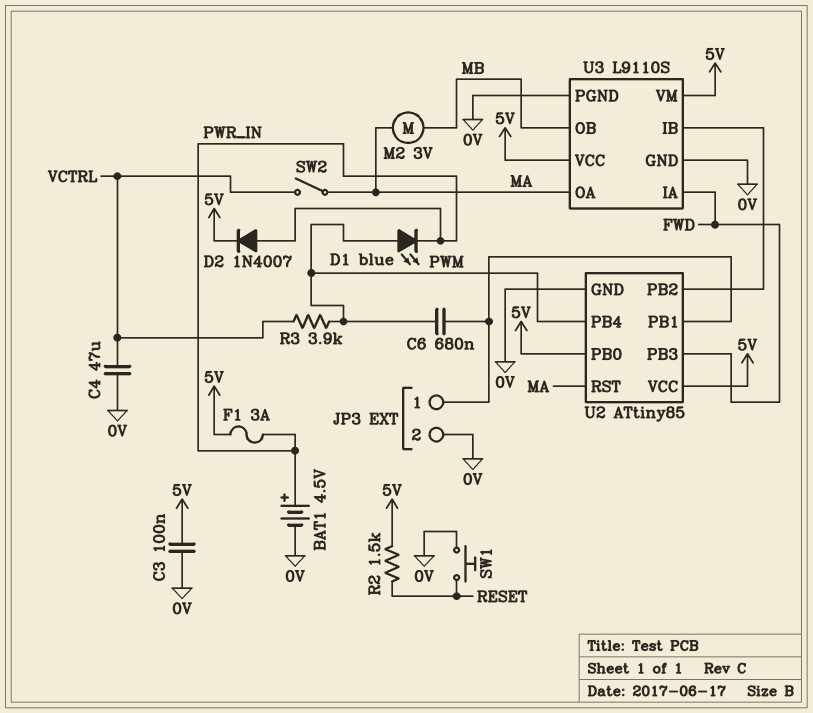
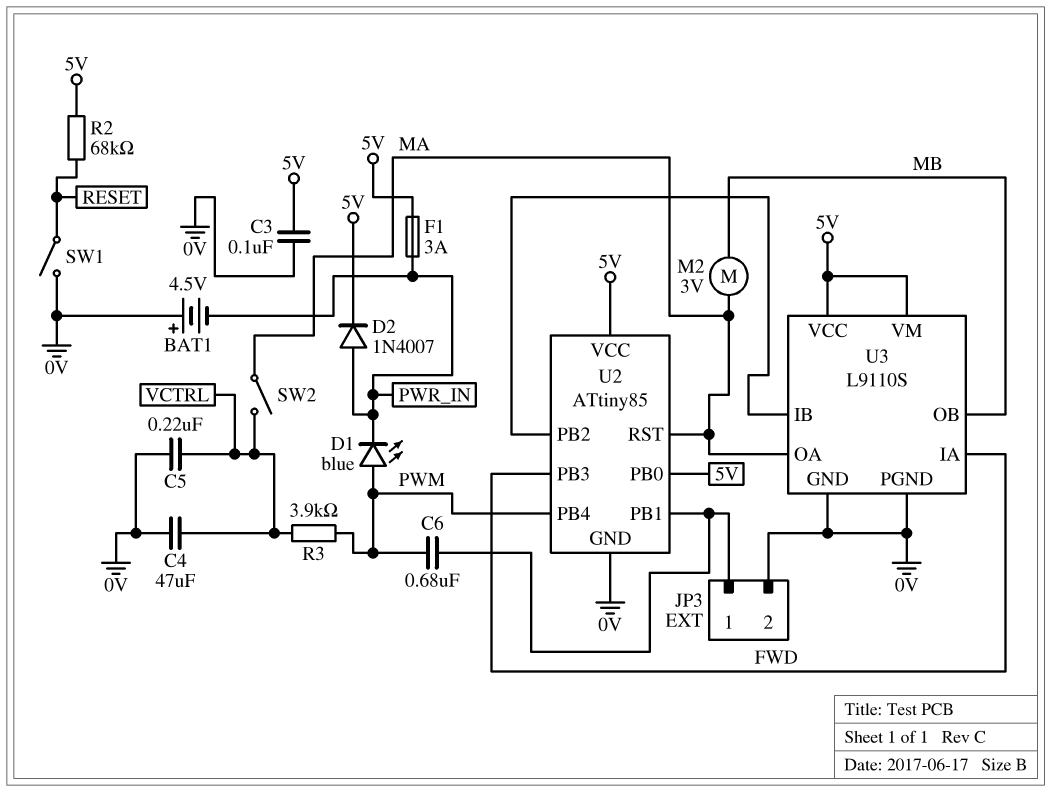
BAT1: 4.5V (plus PWR_IN, minus 0V) -> 4.5V (plus 0V, minus PWR_IN)
C5: none -> 220nF (0V, VCTRL)
R2: 1.5k (5V, RESET) -> 68k (5V, RESET)
SW1: button (0V, RESET) -> switch (0V, RESET)

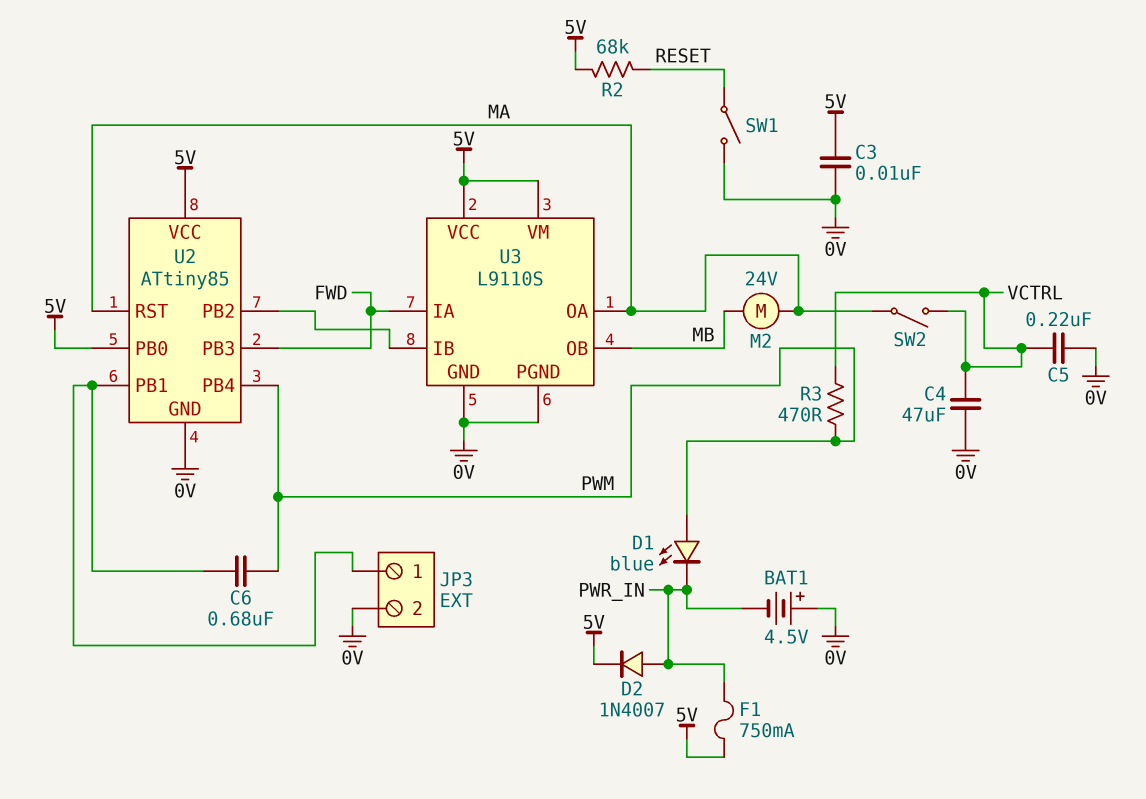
C3: 100nF (0V, 5V) -> 10nF (0V, 5V)
F1: 3A (5V, PWR_IN) -> 750mA (5V, PWR_IN)
M2: motor 3V (MA, MB) -> motor 24V (MA, MB)
R3: 3.9k (PWM, VCTRL) -> 470 (PWM, VCTRL)

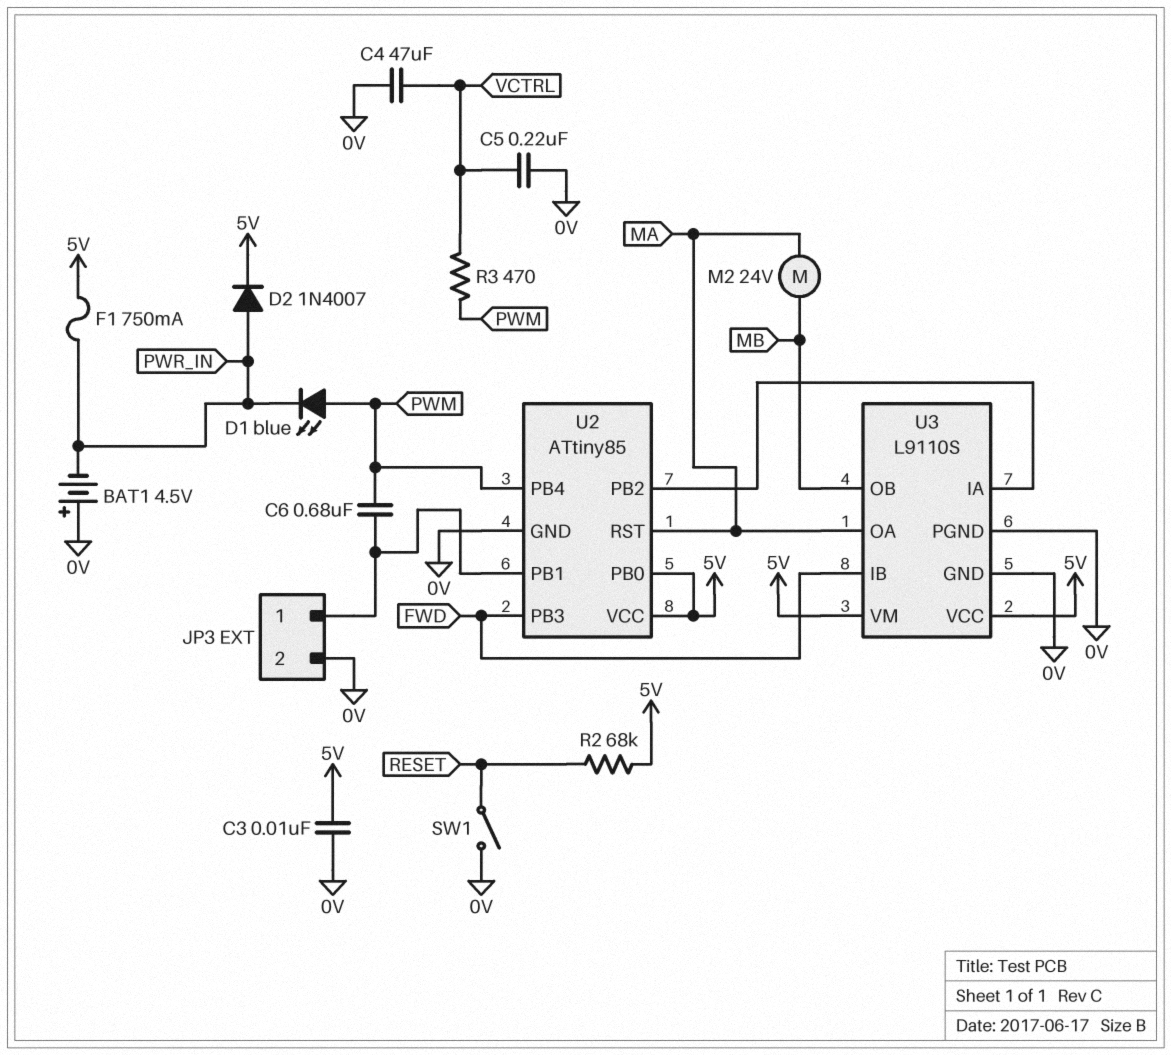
SW2: switch (MA, VCTRL) -> none
U3 pin IA: FWD -> U2/PB2
U3 pin IB: U2/PB2 -> FWD

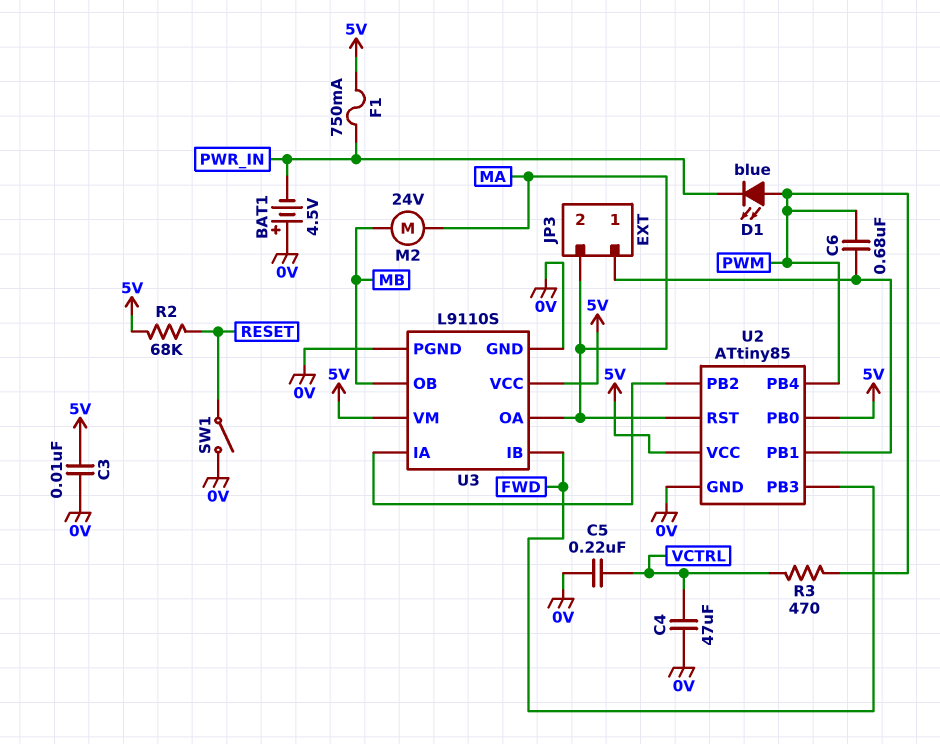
D2: diode 1N4007 (A PWR_IN, K 5V) -> none
JP3 pin 2: 0V -> MA

